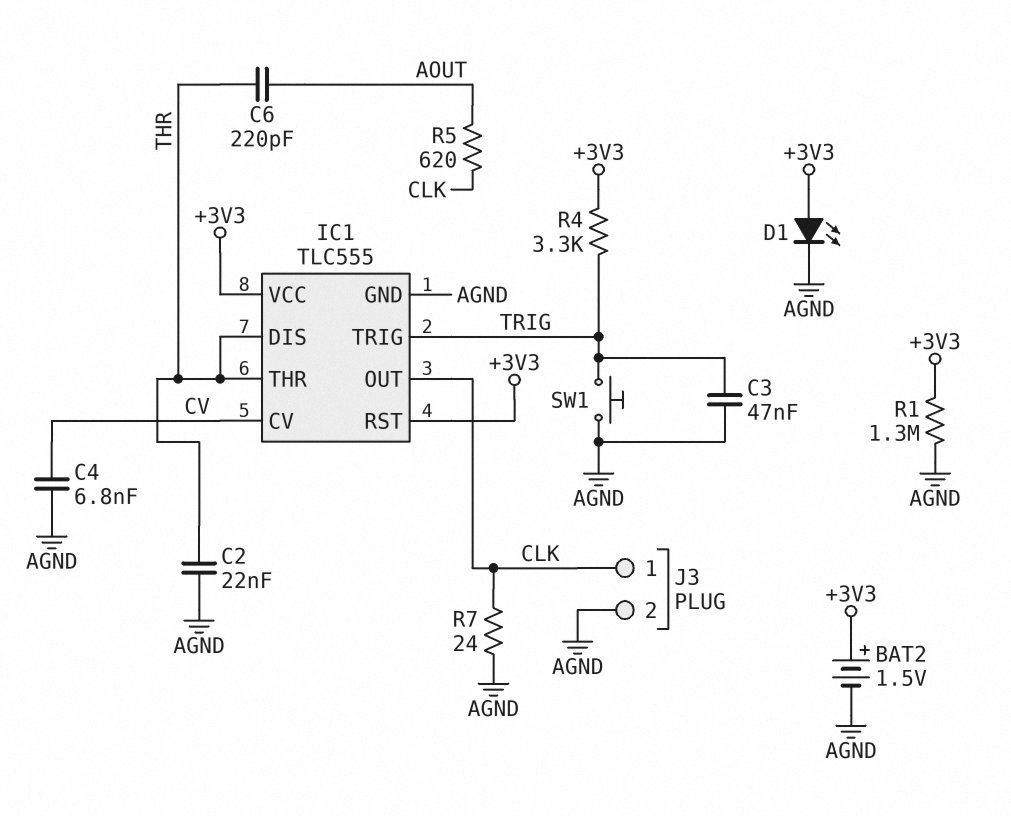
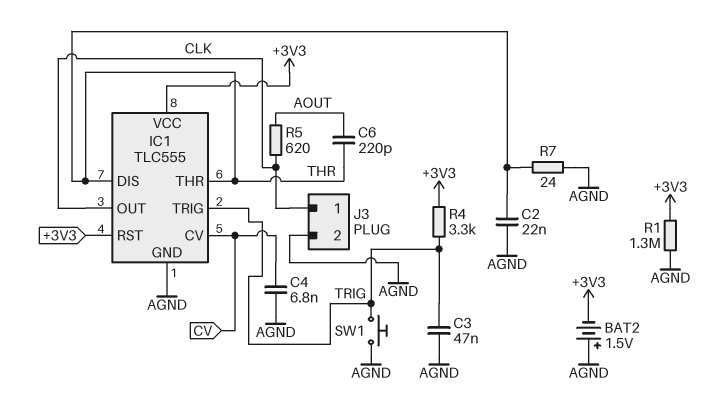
BAT2: 1.5V (plus +3V3, minus AGND) -> 1.5V (plus AGND, minus +3V3)
D1: LED (A +3V3, K AGND) -> none
R7: 24 (AGND, CLK) -> 24 (AGND, THR)

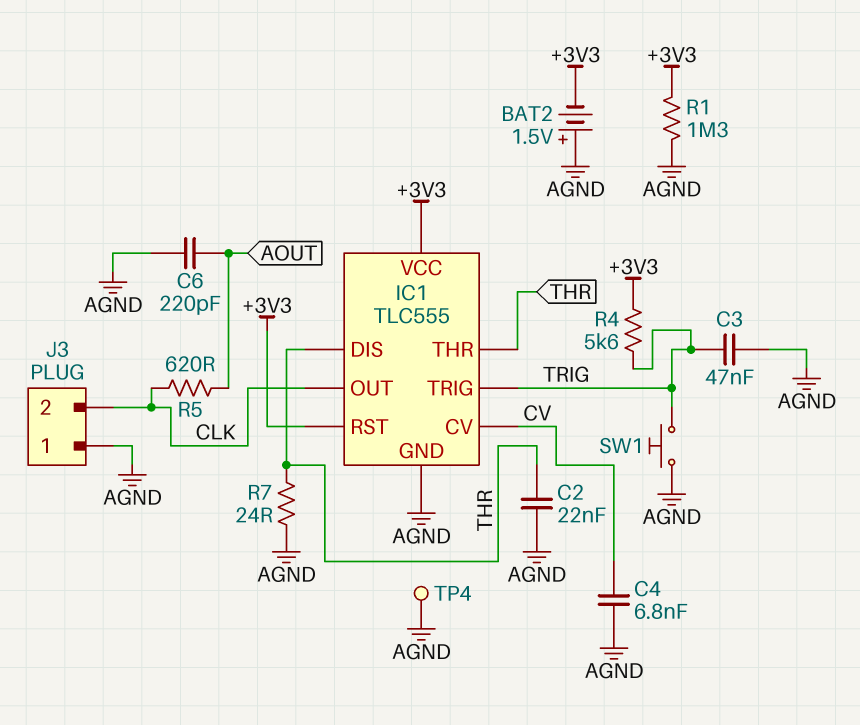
C6: 220pF (AOUT, THR) -> 220pF (AGND, AOUT)
J3 pin 1: CLK -> AGND
J3 pin 2: AGND -> CLK
R4: 3.3k (+3V3, TRIG) -> 5.6k (+3V3, TRIG)
TP4: none -> test point (AGND)

